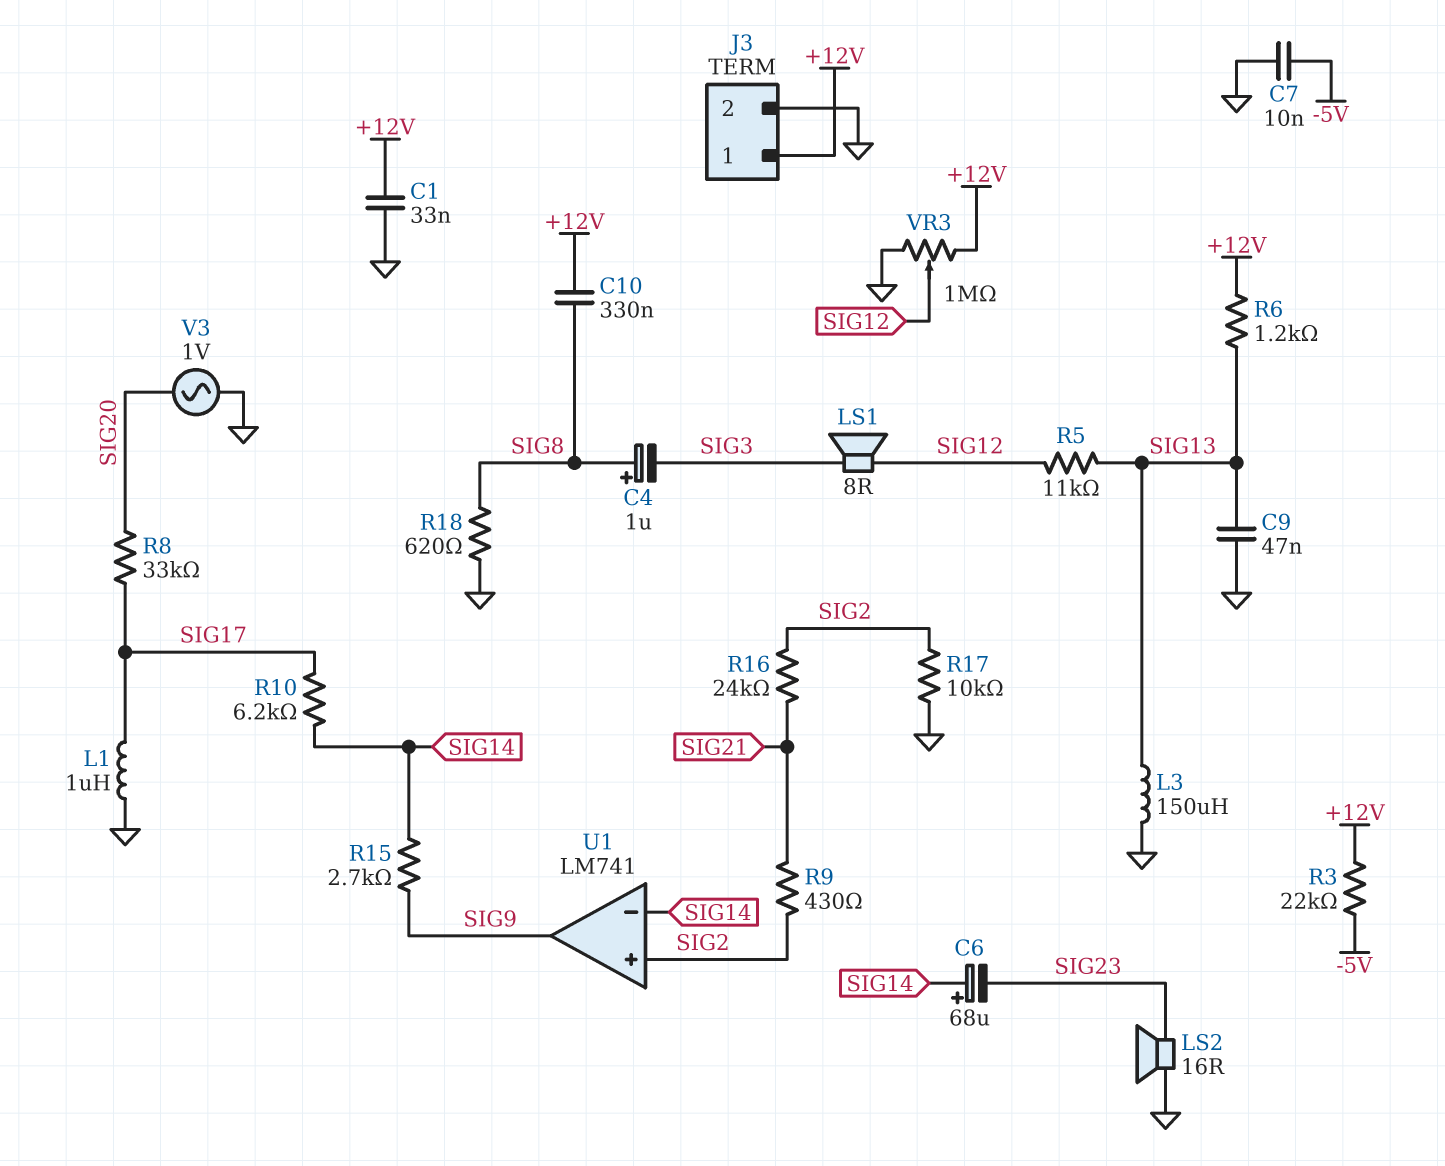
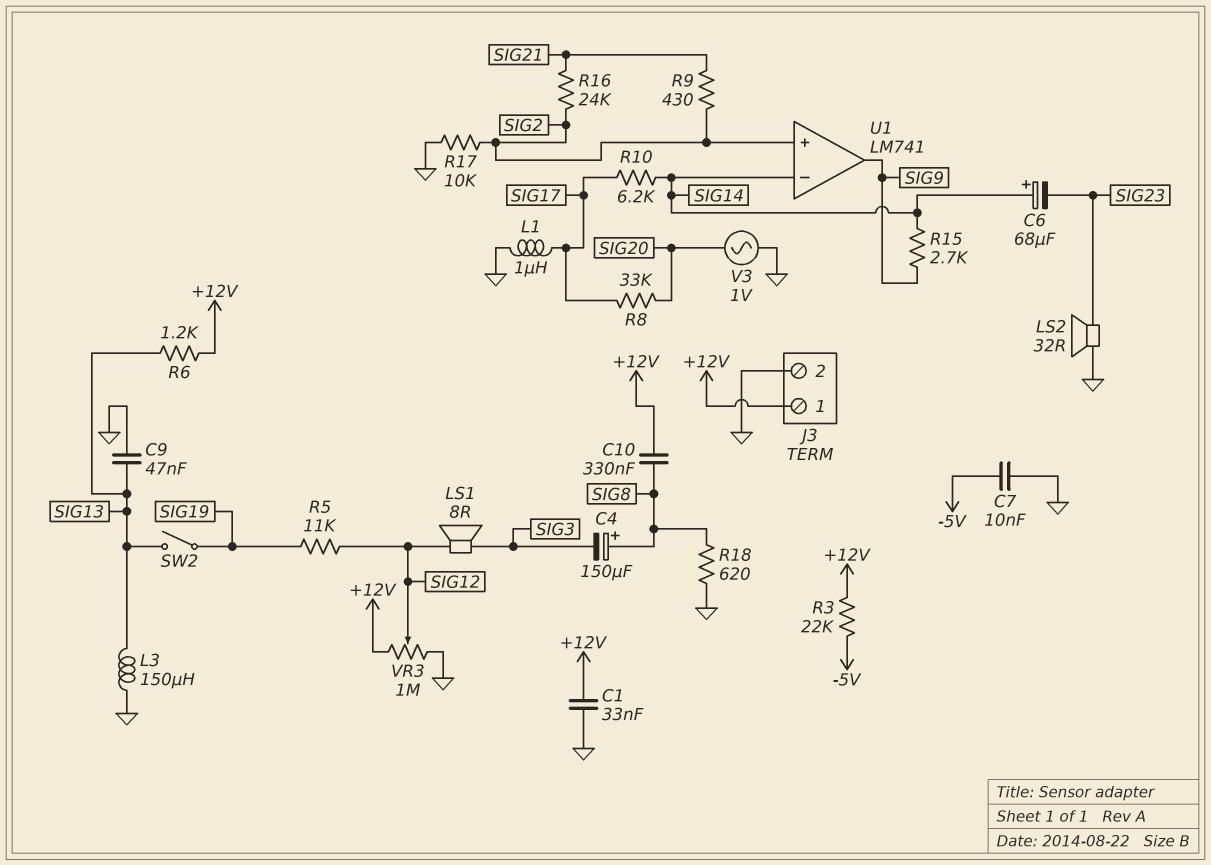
C4: 1uF (plus SIG8, minus SIG3) -> 150uF (plus SIG8, minus SIG3)
LS2: speaker 16R (GND, SIG23) -> speaker 32R (GND, SIG23)
R5: 11k (SIG12, SIG13) -> 11k (SIG12, SIG19)
SW2: none -> switch (SIG13, SIG19)

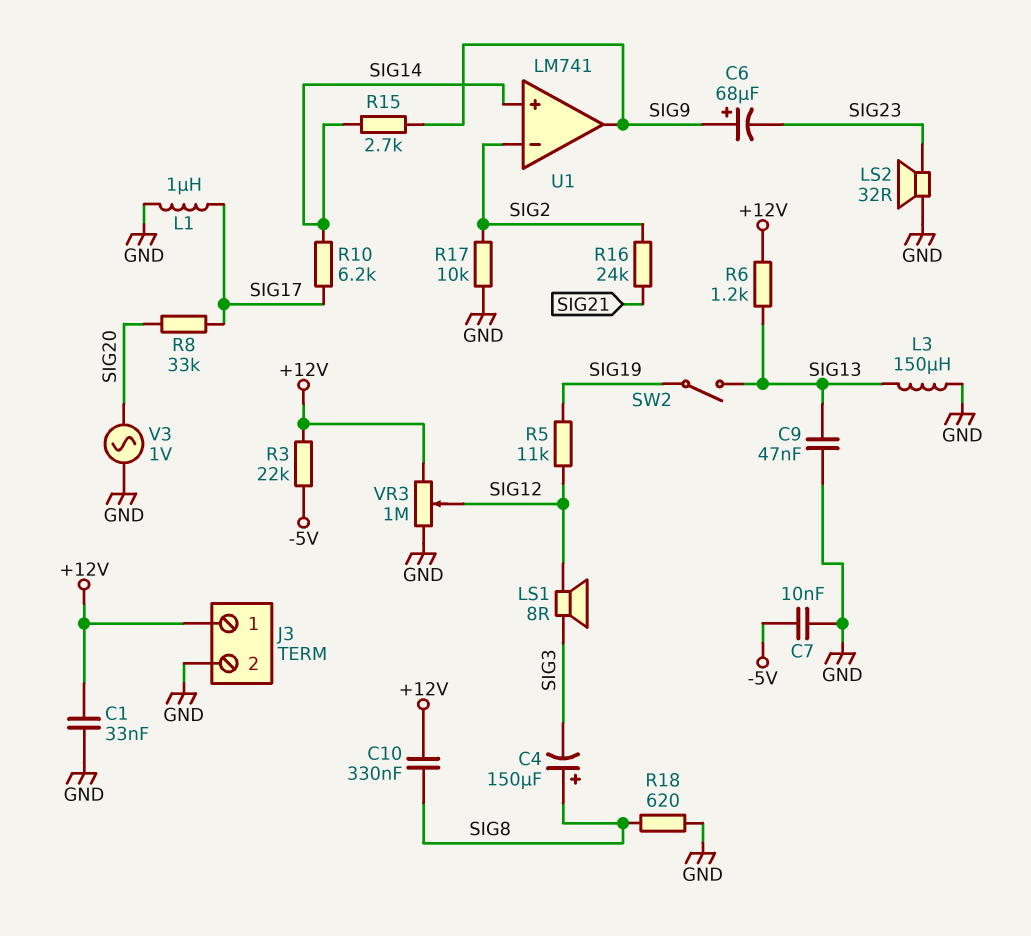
C6: 68uF (plus SIG14, minus SIG23) -> 68uF (plus SIG9, minus SIG23)
R9: 430 (SIG2, SIG21) -> none
U1 pin in+: SIG2 -> SIG14
U1 pin in-: SIG14 -> SIG2

